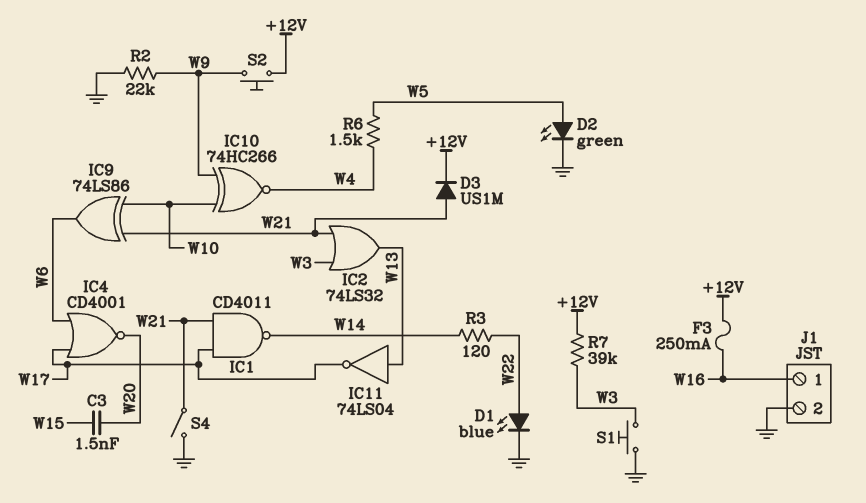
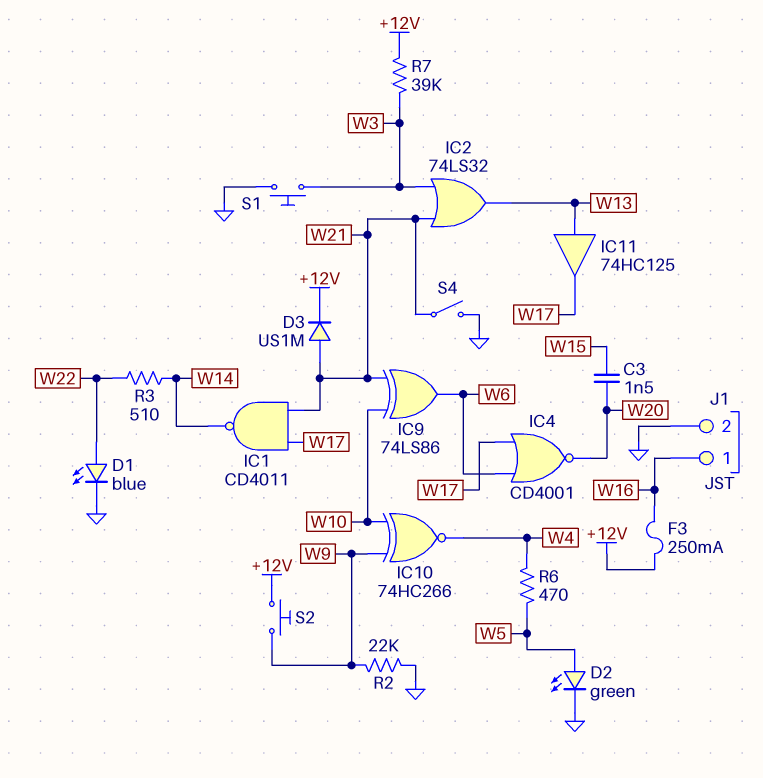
IC11: NOT 74LS04 (in W13, out W17) -> buffer 74HC125 (in W13, out W17)
R3: 120 (W14, W22) -> 510 (W14, W22)
R6: 1.5k (W4, W5) -> 470 (W4, W5)

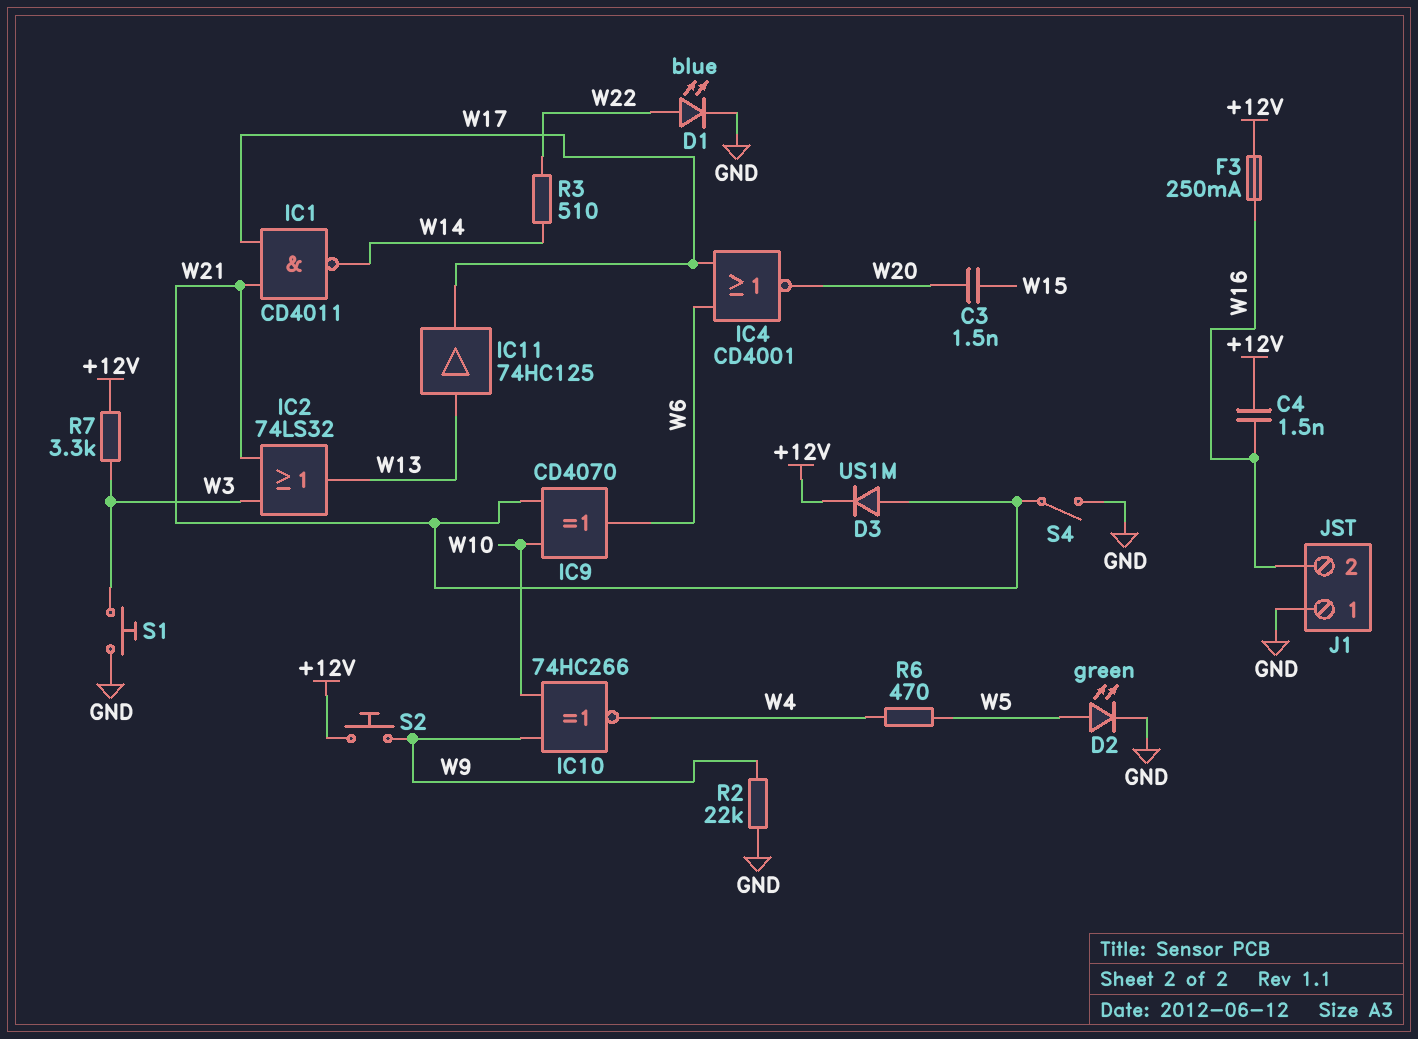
C4: none -> 1.5nF (+12V, W16)
IC9: XOR 74LS86 (in W10, in W21, out W6) -> XOR CD4070 (in W10, in W21, out W6)
J1 pin 1: W16 -> GND
J1 pin 2: GND -> W16
R7: 39k (+12V, W3) -> 3.3k (+12V, W3)

